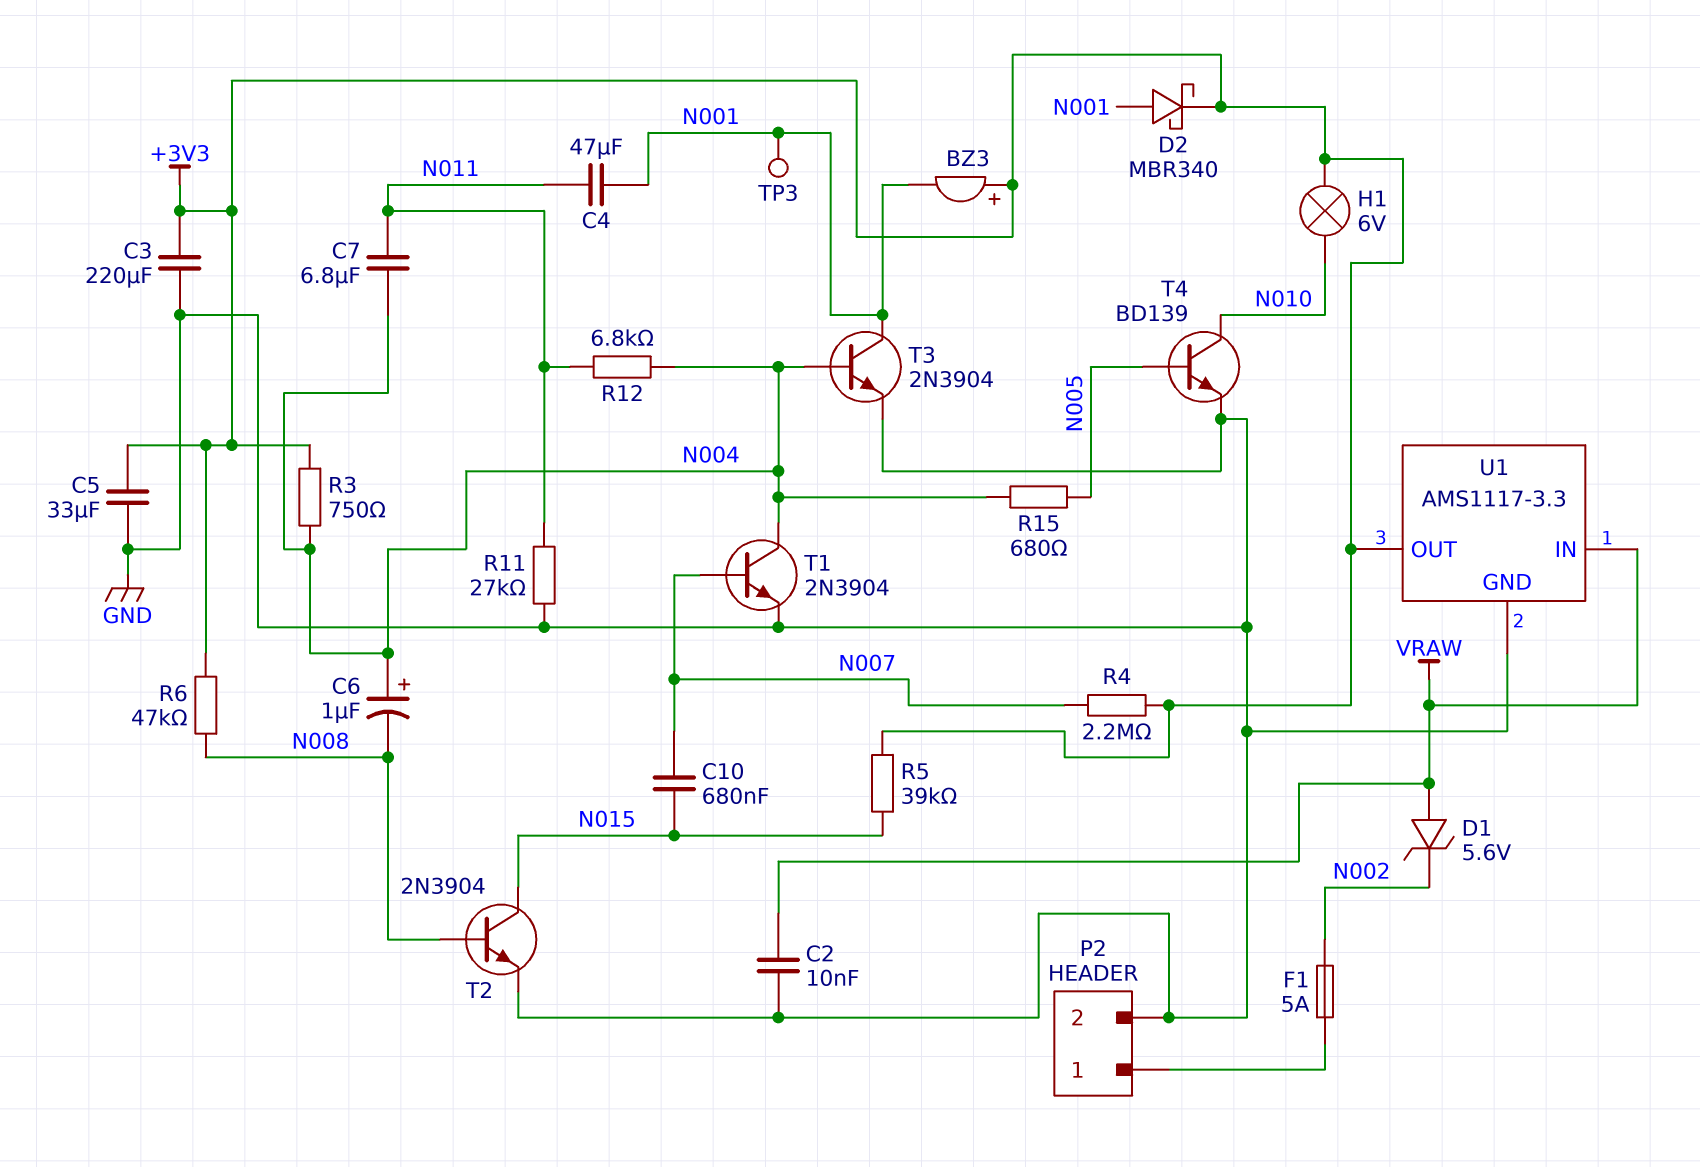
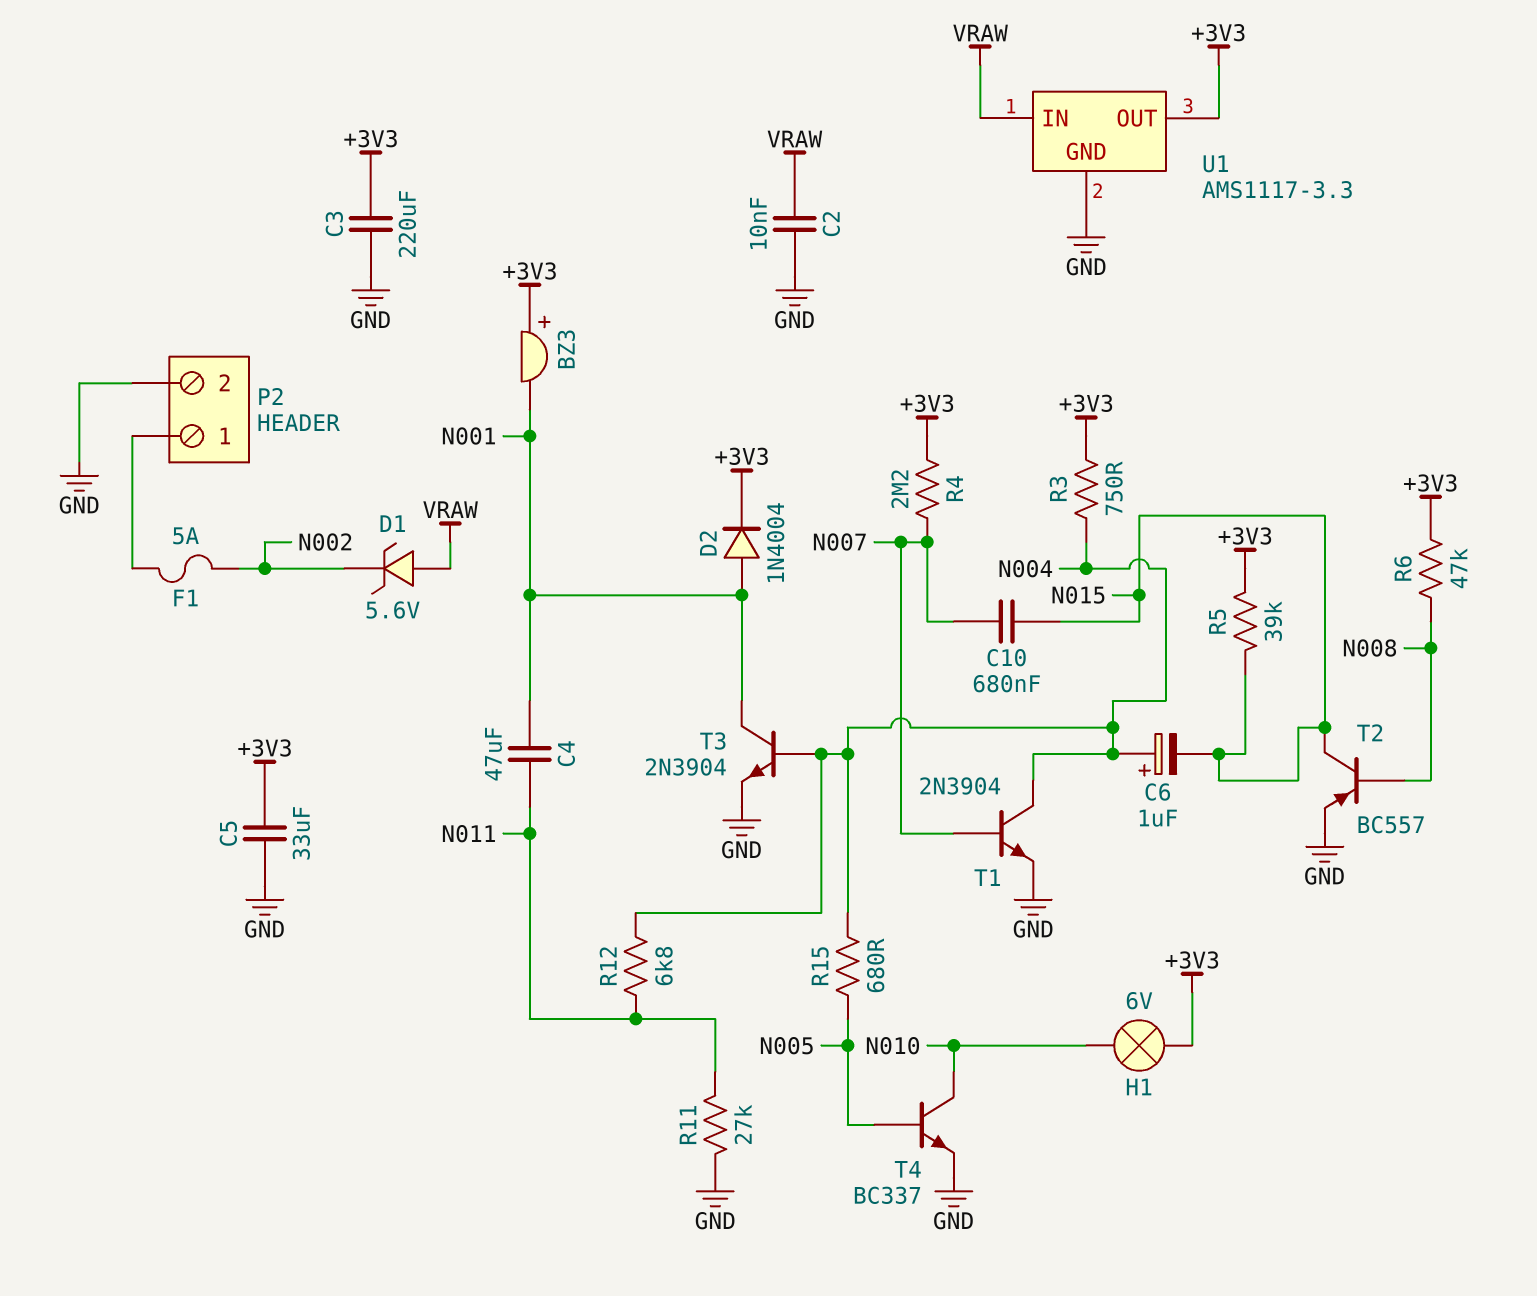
C6: 1uF (plus N004, minus N008) -> 1uF (plus N004, minus N015)
C7: 6.8uF (N004, N011) -> none
D2: schottky MBR340 (A N001, K +3V3) -> diode 1N4004 (A N001, K +3V3)
T2: NPN 2N3904 (B N008, C N015, E GND) -> PNP BC557 (B N008, C N015, E GND)
T4: NPN BD139 (B N005, C N010, E GND) -> NPN BC337 (B N005, C N010, E GND)
TP3: test point (N001) -> none

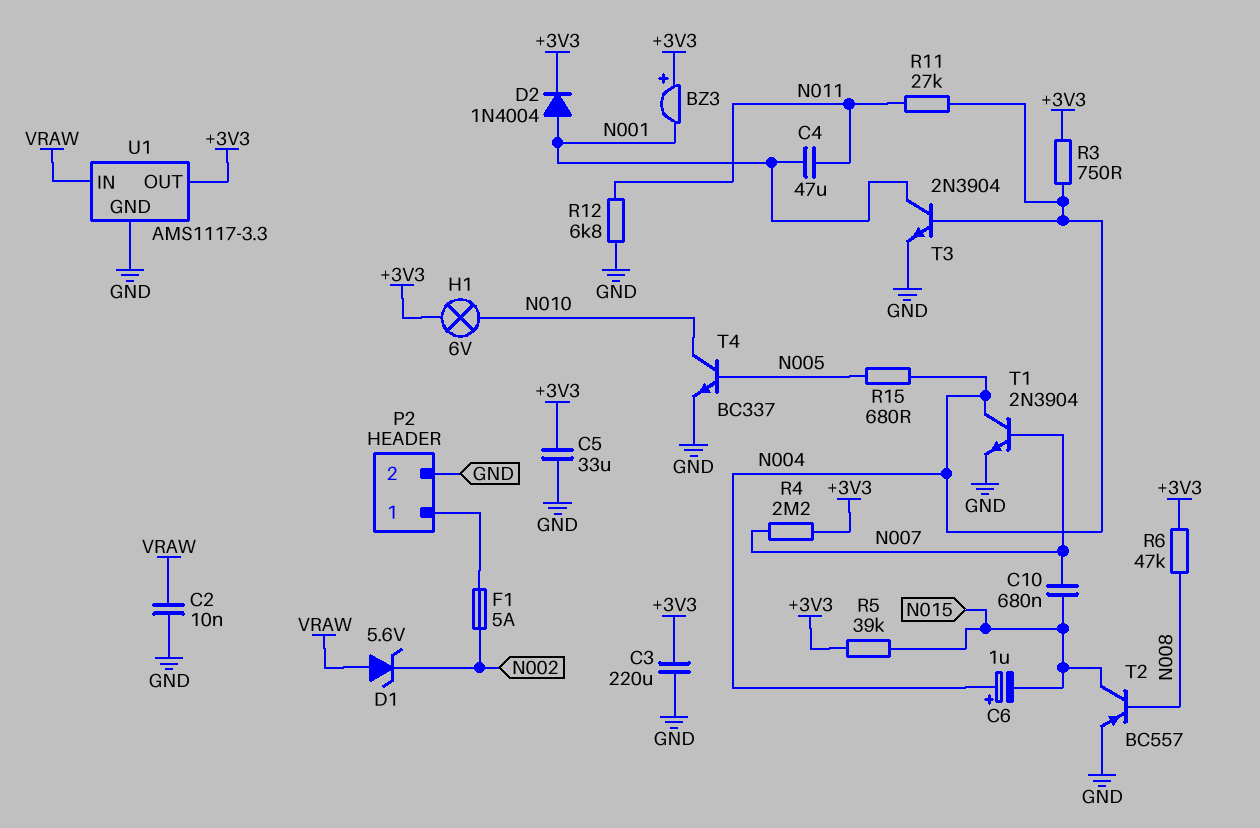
R11: 27k (GND, N011) -> 27k (N004, N011)
R12: 6.8k (N004, N011) -> 6.8k (GND, N011)

